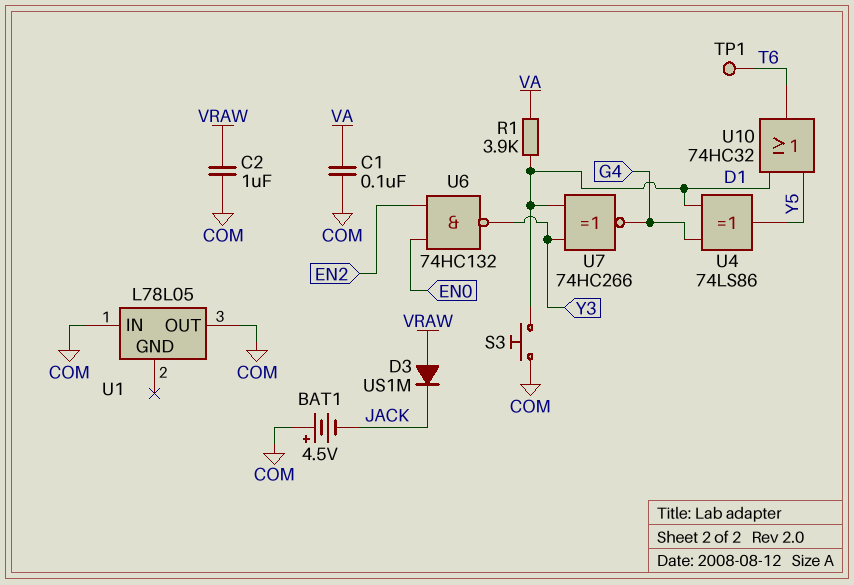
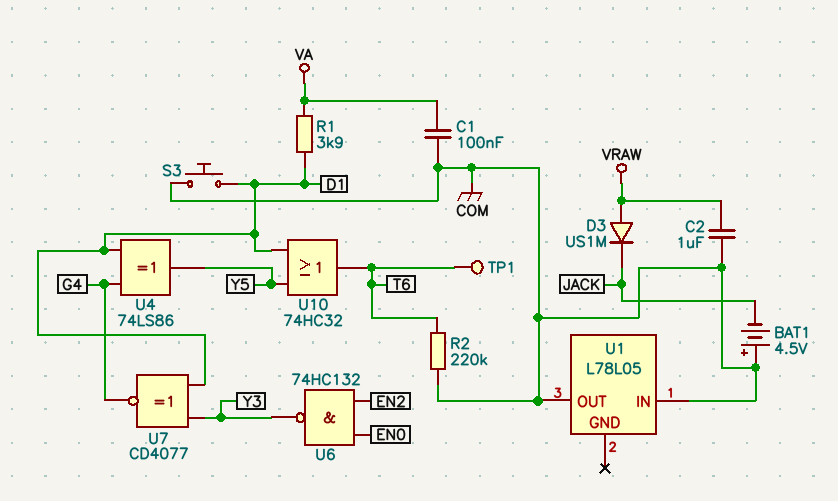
R2: none -> 220k (COM, T6)
U7: XNOR 74HC266 (in D1, in Y3, out G4) -> XNOR CD4077 (in D1, in Y3, out G4)

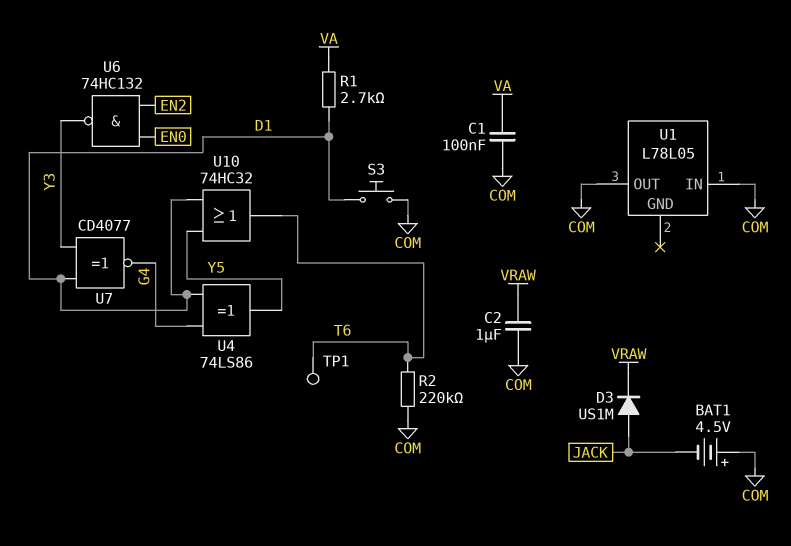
D3: diode US1M (A VRAW, K JACK) -> diode US1M (A JACK, K VRAW)
R1: 3.9k (D1, VA) -> 2.7k (D1, VA)

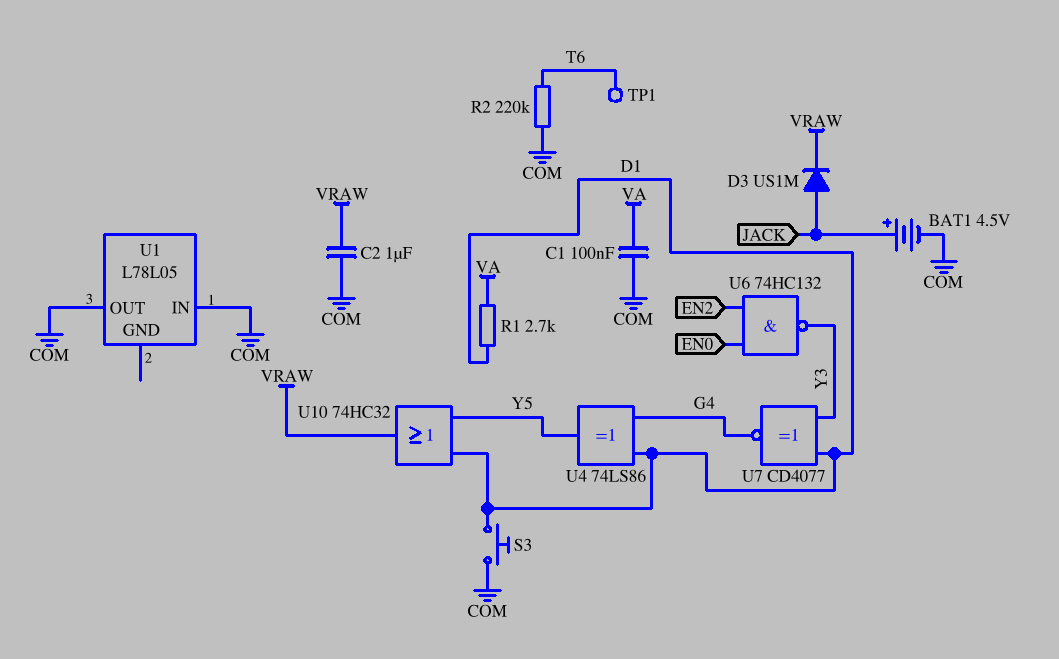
BAT1: 4.5V (plus COM, minus JACK) -> 4.5V (plus JACK, minus COM)
U10: OR 74HC32 (in D1, in Y5, out T6) -> OR 74HC32 (in D1, in Y5, out VRAW)

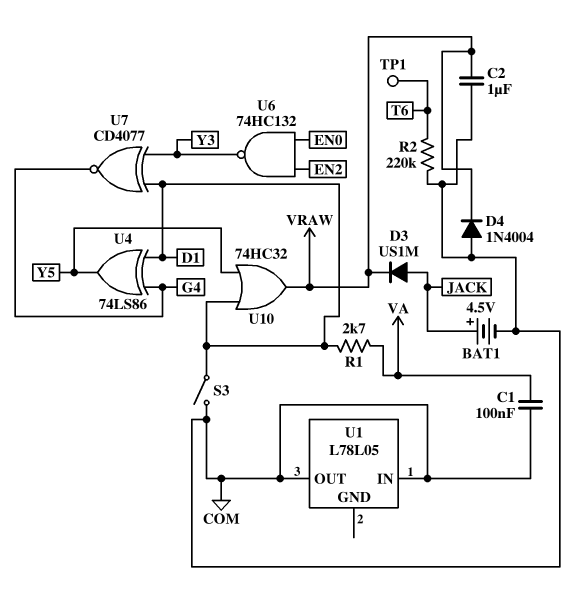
D4: none -> diode 1N4004 (A COM, K VRAW)
S3: button (COM, D1) -> switch (COM, D1)

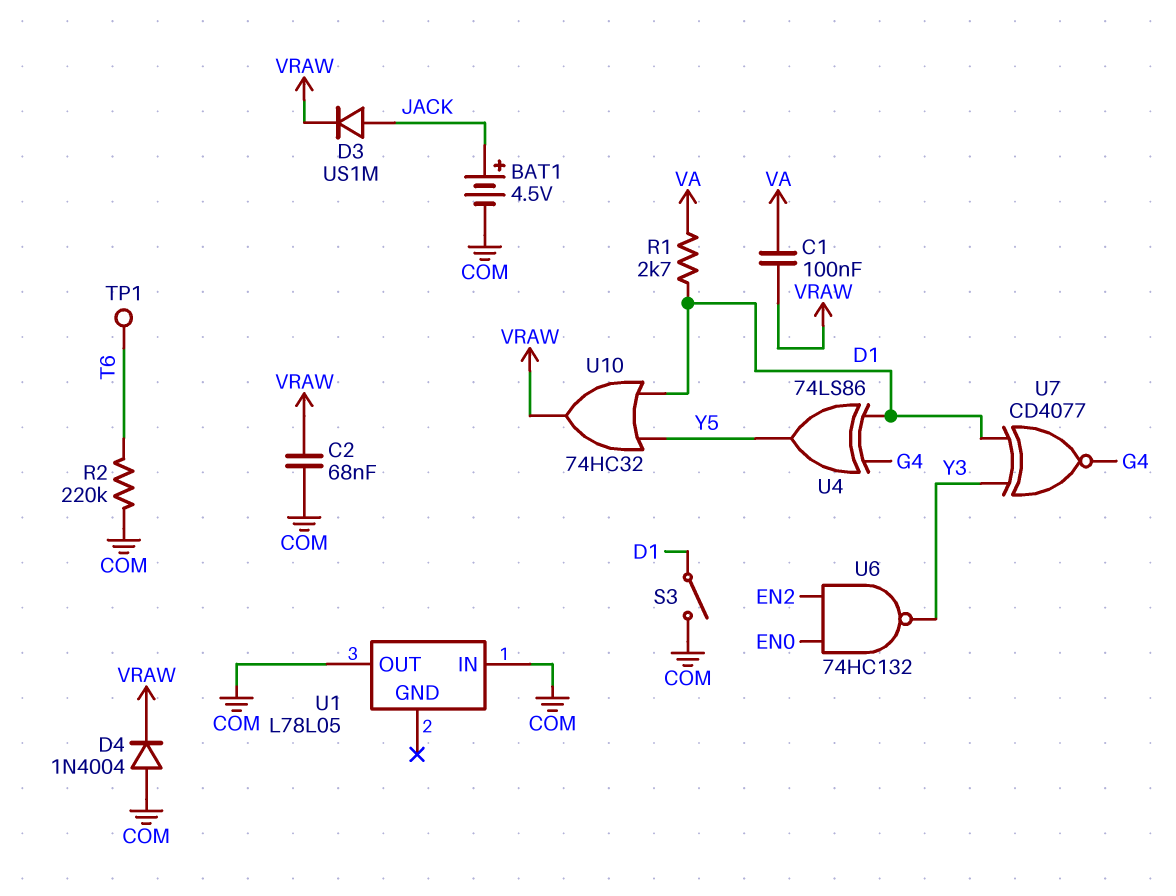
C1: 100nF (COM, VA) -> 100nF (VA, VRAW)
C2: 1uF (COM, VRAW) -> 68nF (COM, VRAW)

